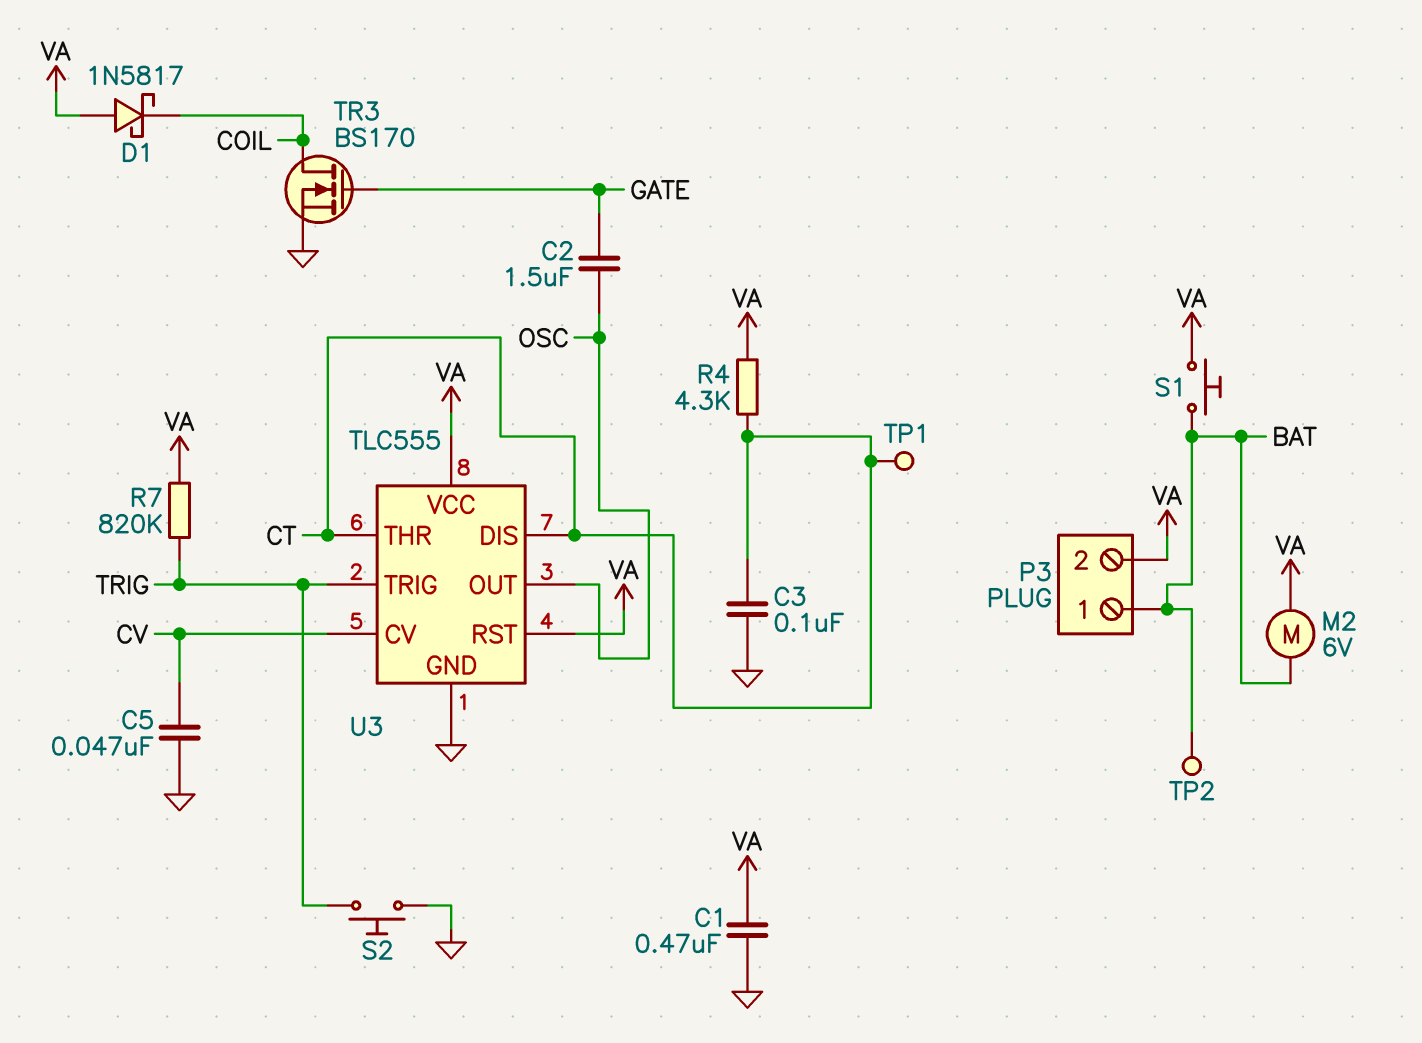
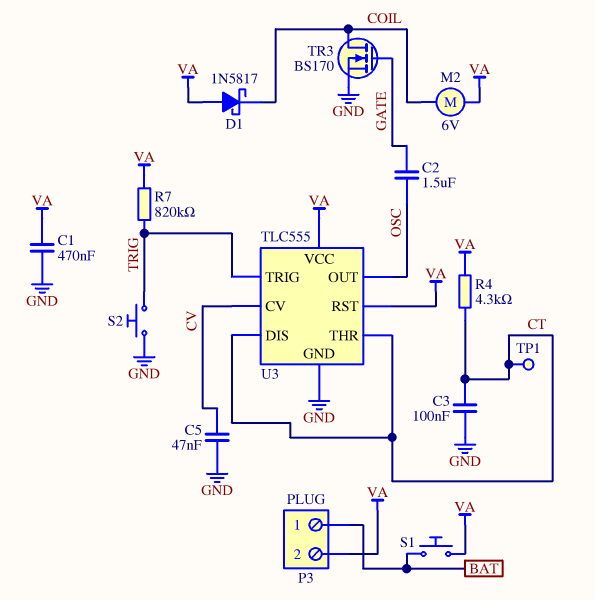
M2: motor 6V (BAT, VA) -> motor 6V (COIL, VA)
TP2: test point (BAT) -> none

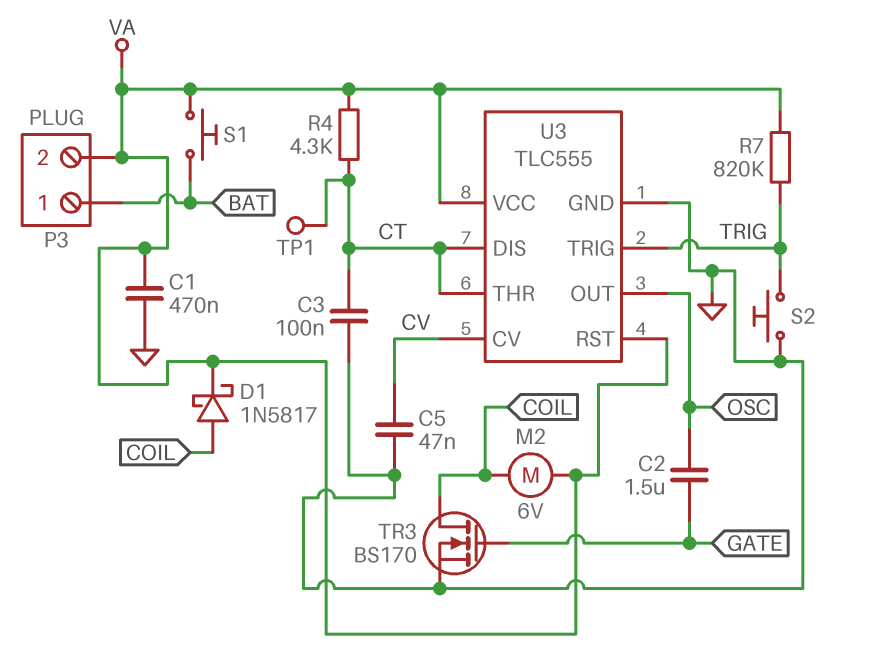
D1: schottky 1N5817 (A VA, K COIL) -> schottky 1N5817 (A COIL, K VA)

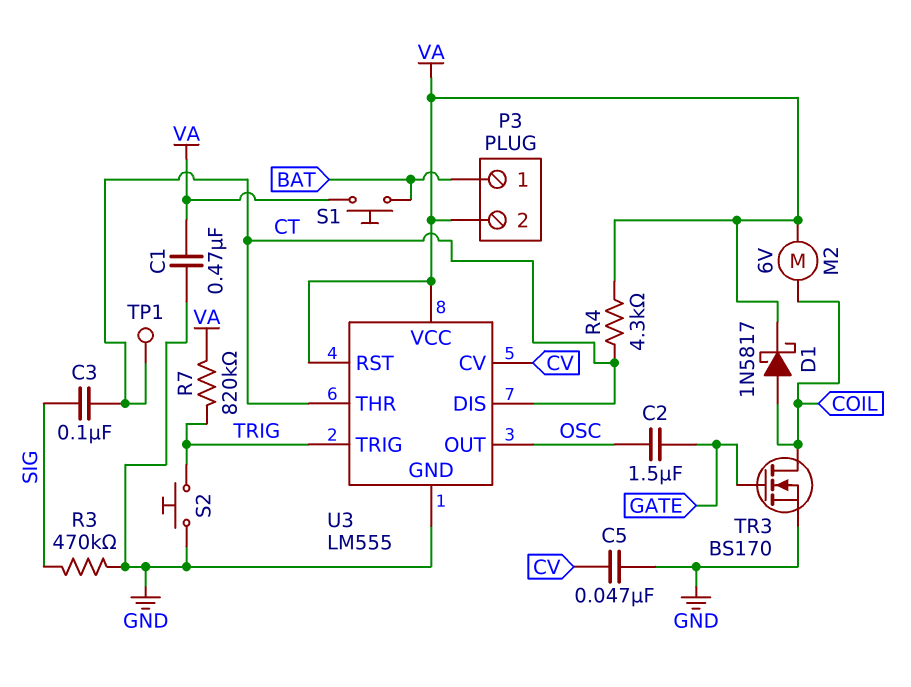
C3: 100nF (CT, GND) -> 100nF (CT, SIG)
R3: none -> 470k (GND, SIG)
U3: TLC555 -> LM555

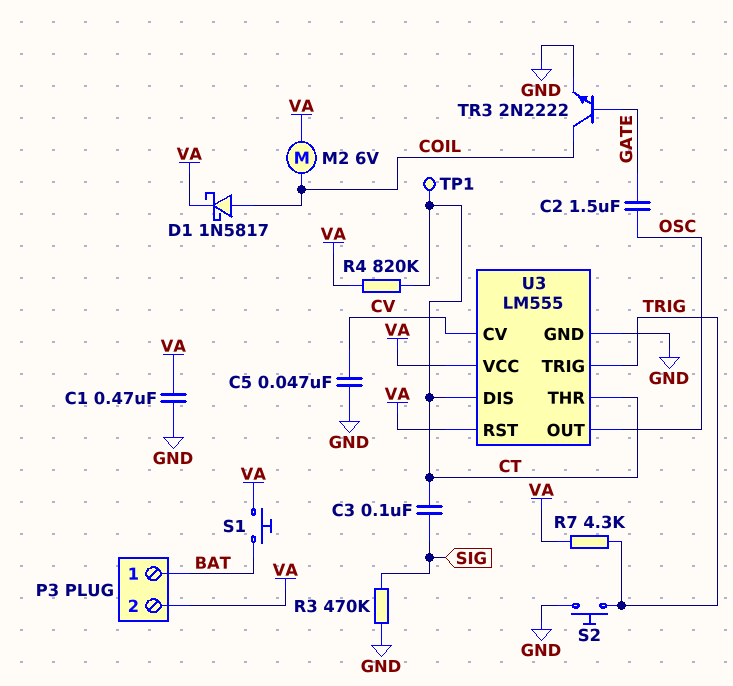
R4: 4.3k (CT, VA) -> 820k (CT, VA)
R7: 820k (TRIG, VA) -> 4.3k (TRIG, VA)
TR3: NMOS BS170 (G GATE, D COIL, S GND) -> NPN 2N2222 (B GATE, C COIL, E GND)

